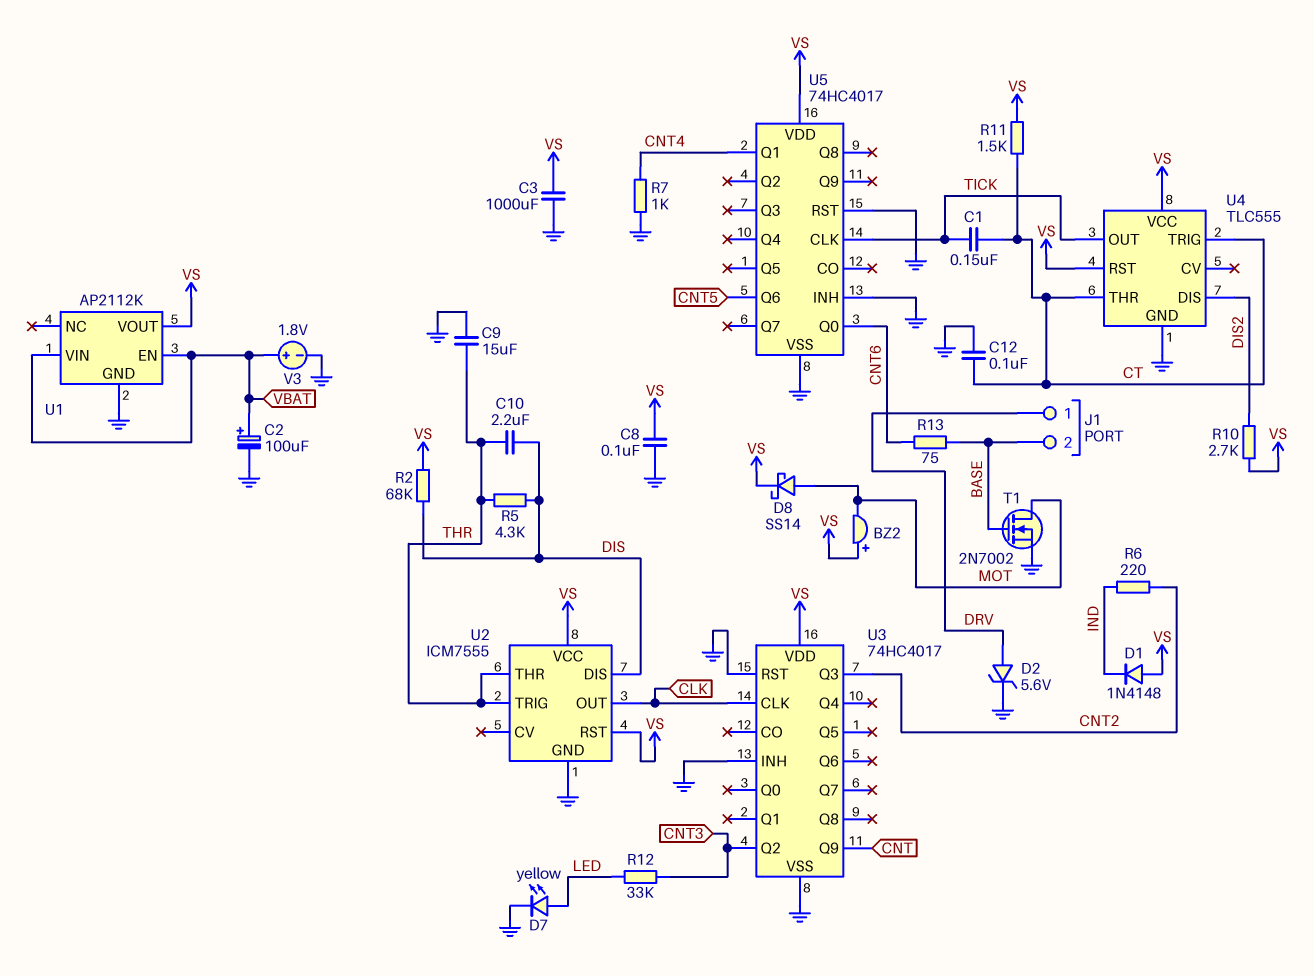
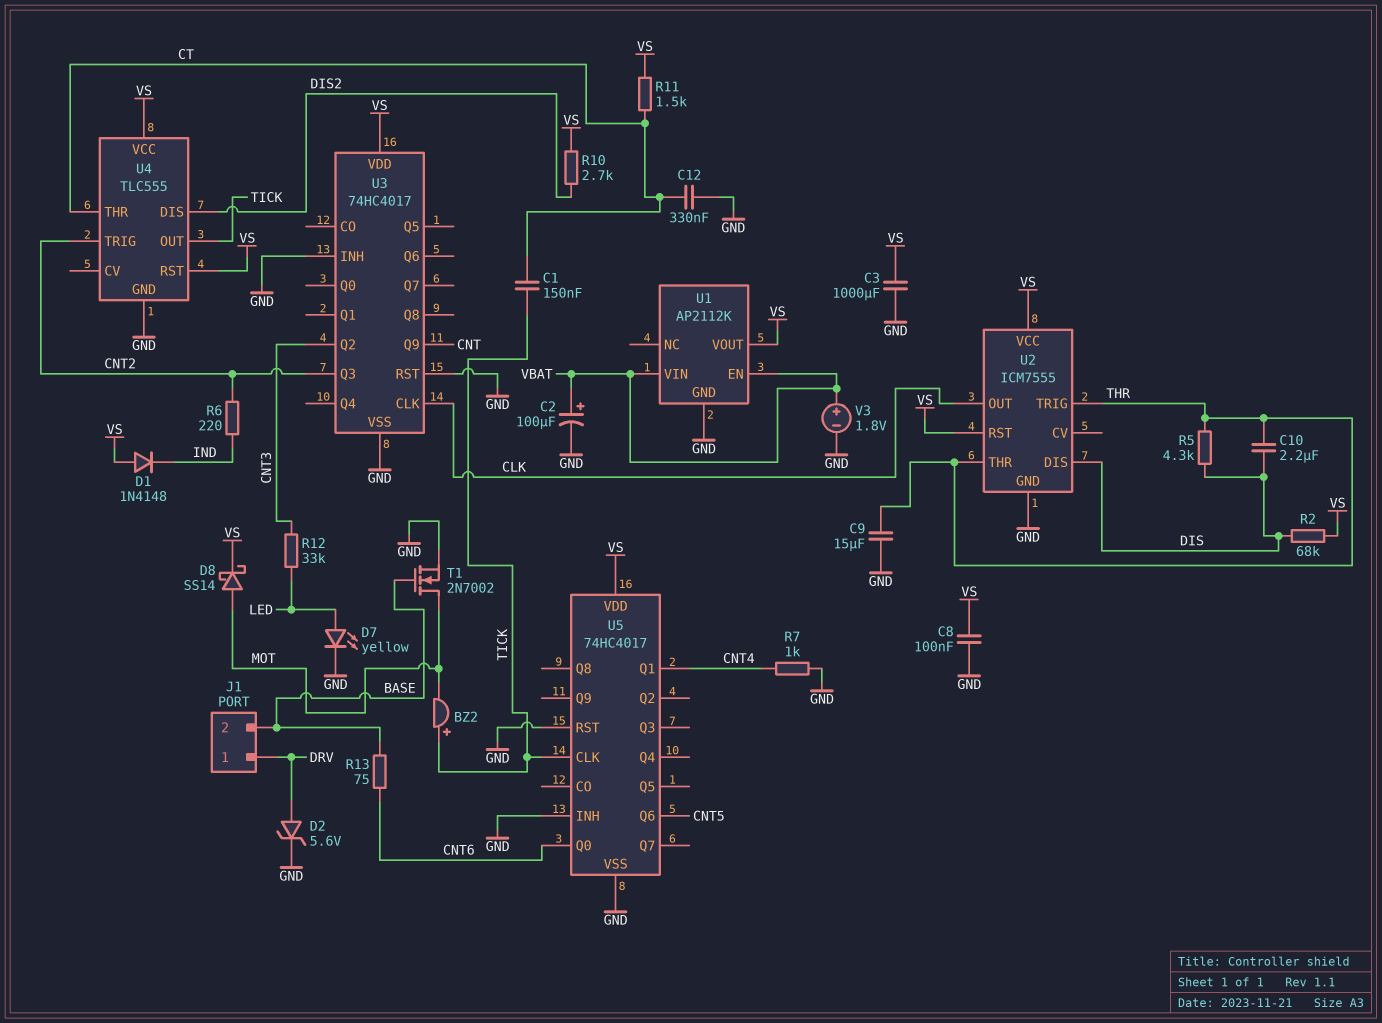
BZ2: buzzer (plus VS, minus MOT) -> buzzer (plus TICK, minus MOT)
C12: 100nF (CT, GND) -> 330nF (CT, GND)
U4 pin TRIG: CT -> CNT2

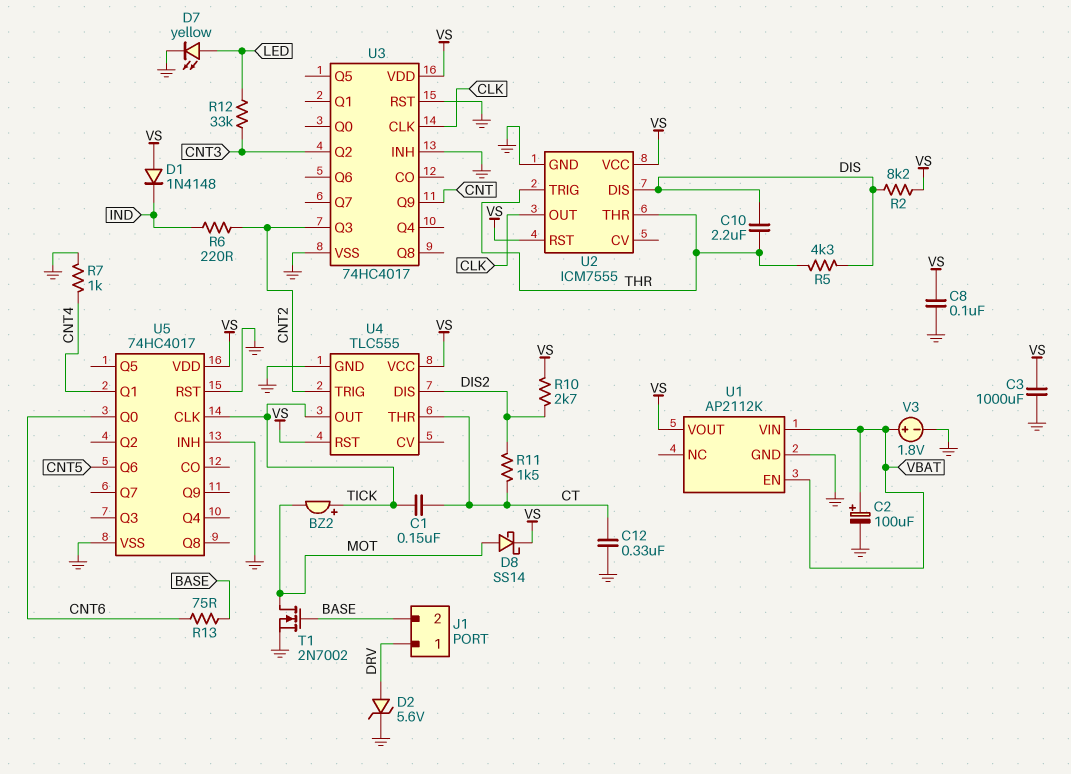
C9: 15uF (GND, THR) -> none
R2: 68k (DIS, VS) -> 8.2k (DIS, VS)
R11: 1.5k (CT, VS) -> 1.5k (CT, DIS2)

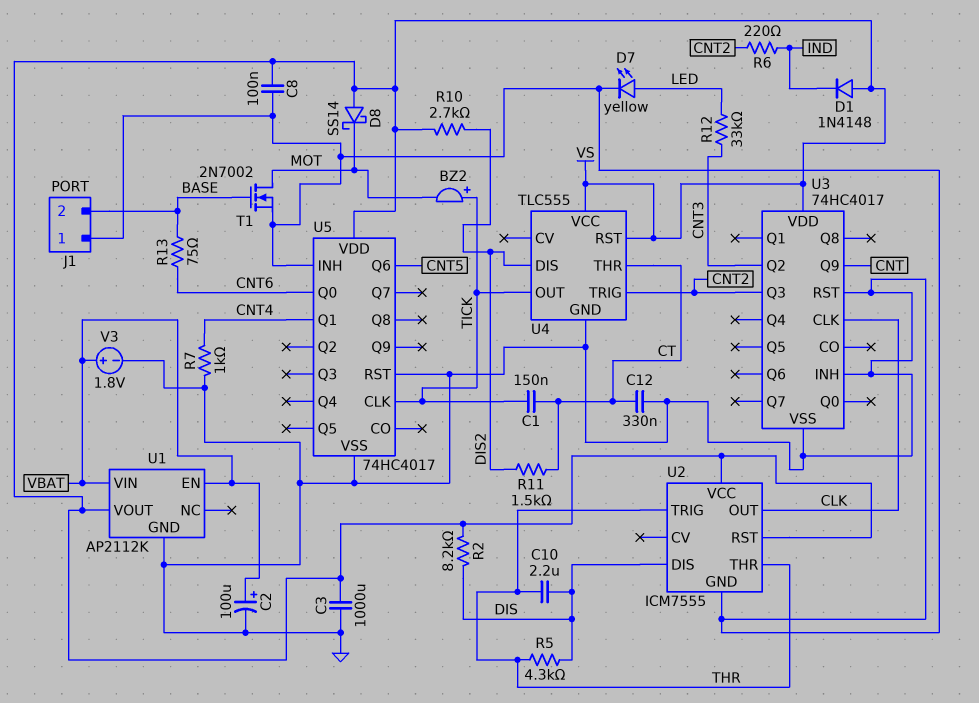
D2: zener 5.6V (A DRV, K GND) -> none
D8: schottky SS14 (A MOT, K VS) -> schottky SS14 (A VS, K MOT)
J1 pin 1: DRV -> GND

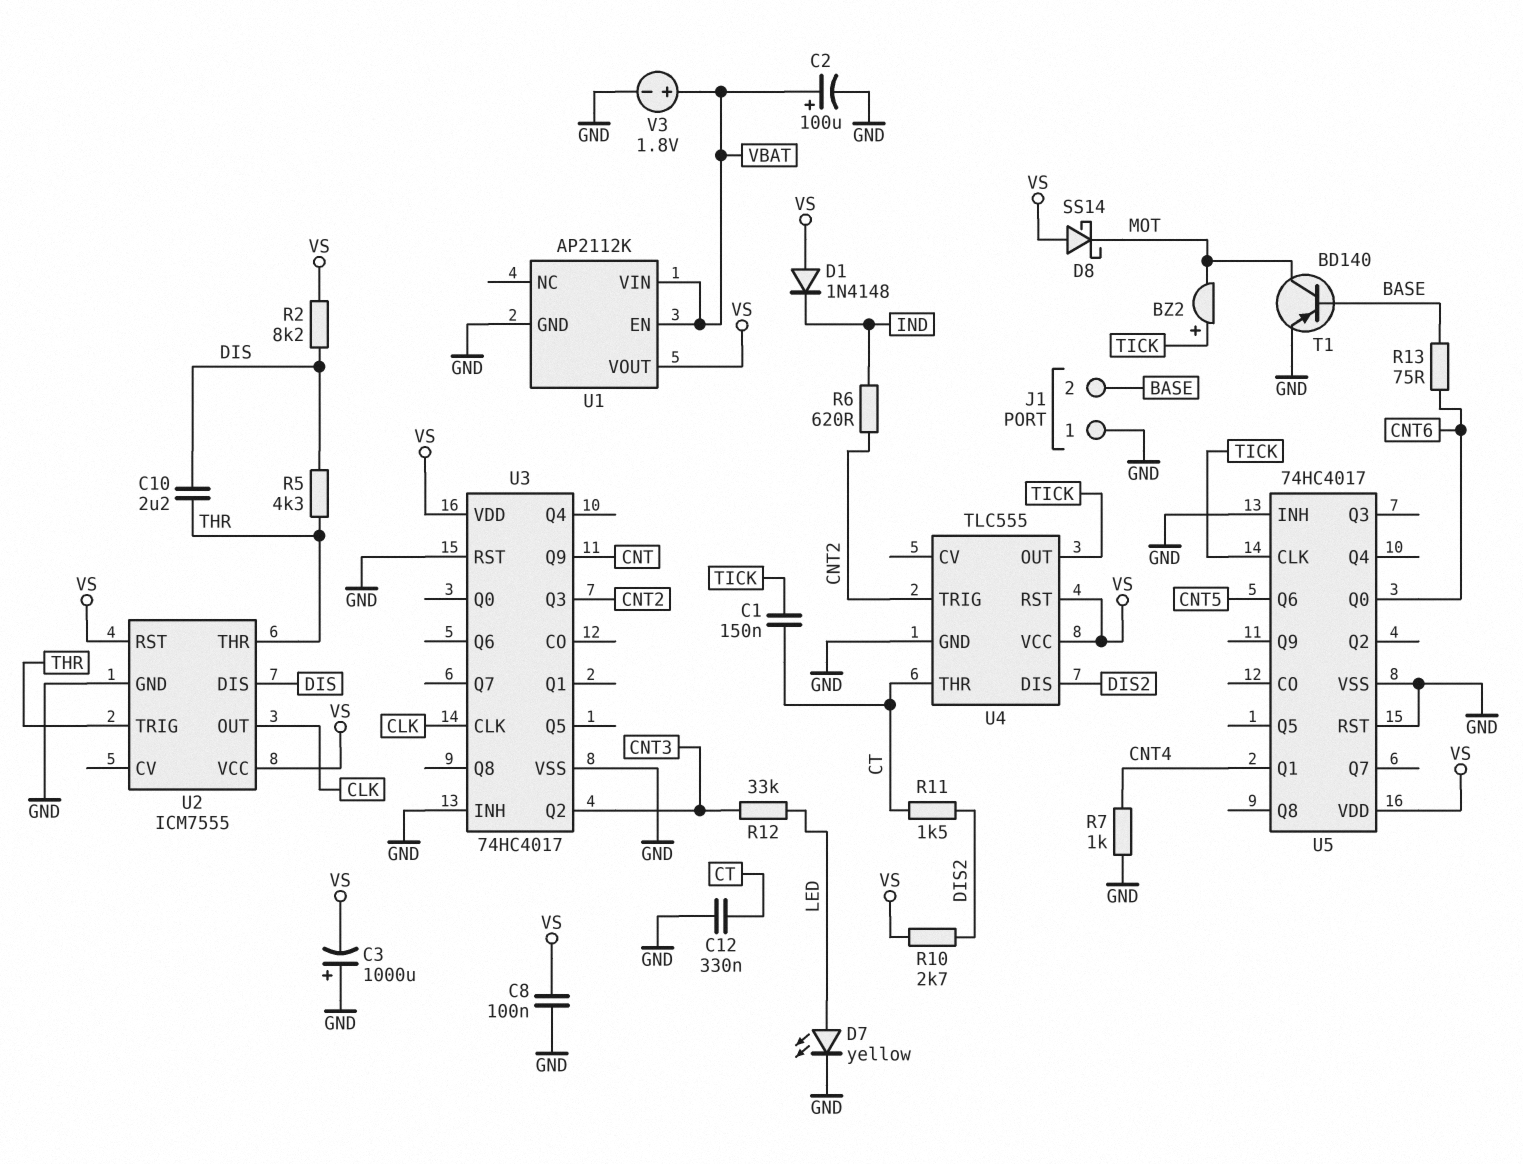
C3: 1000uF (GND, VS) -> 1000uF (plus GND, minus VS)
R6: 220 (CNT2, IND) -> 620 (CNT2, IND)
T1: NMOS 2N7002 (G BASE, D MOT, S GND) -> PNP BD140 (B BASE, C MOT, E GND)

